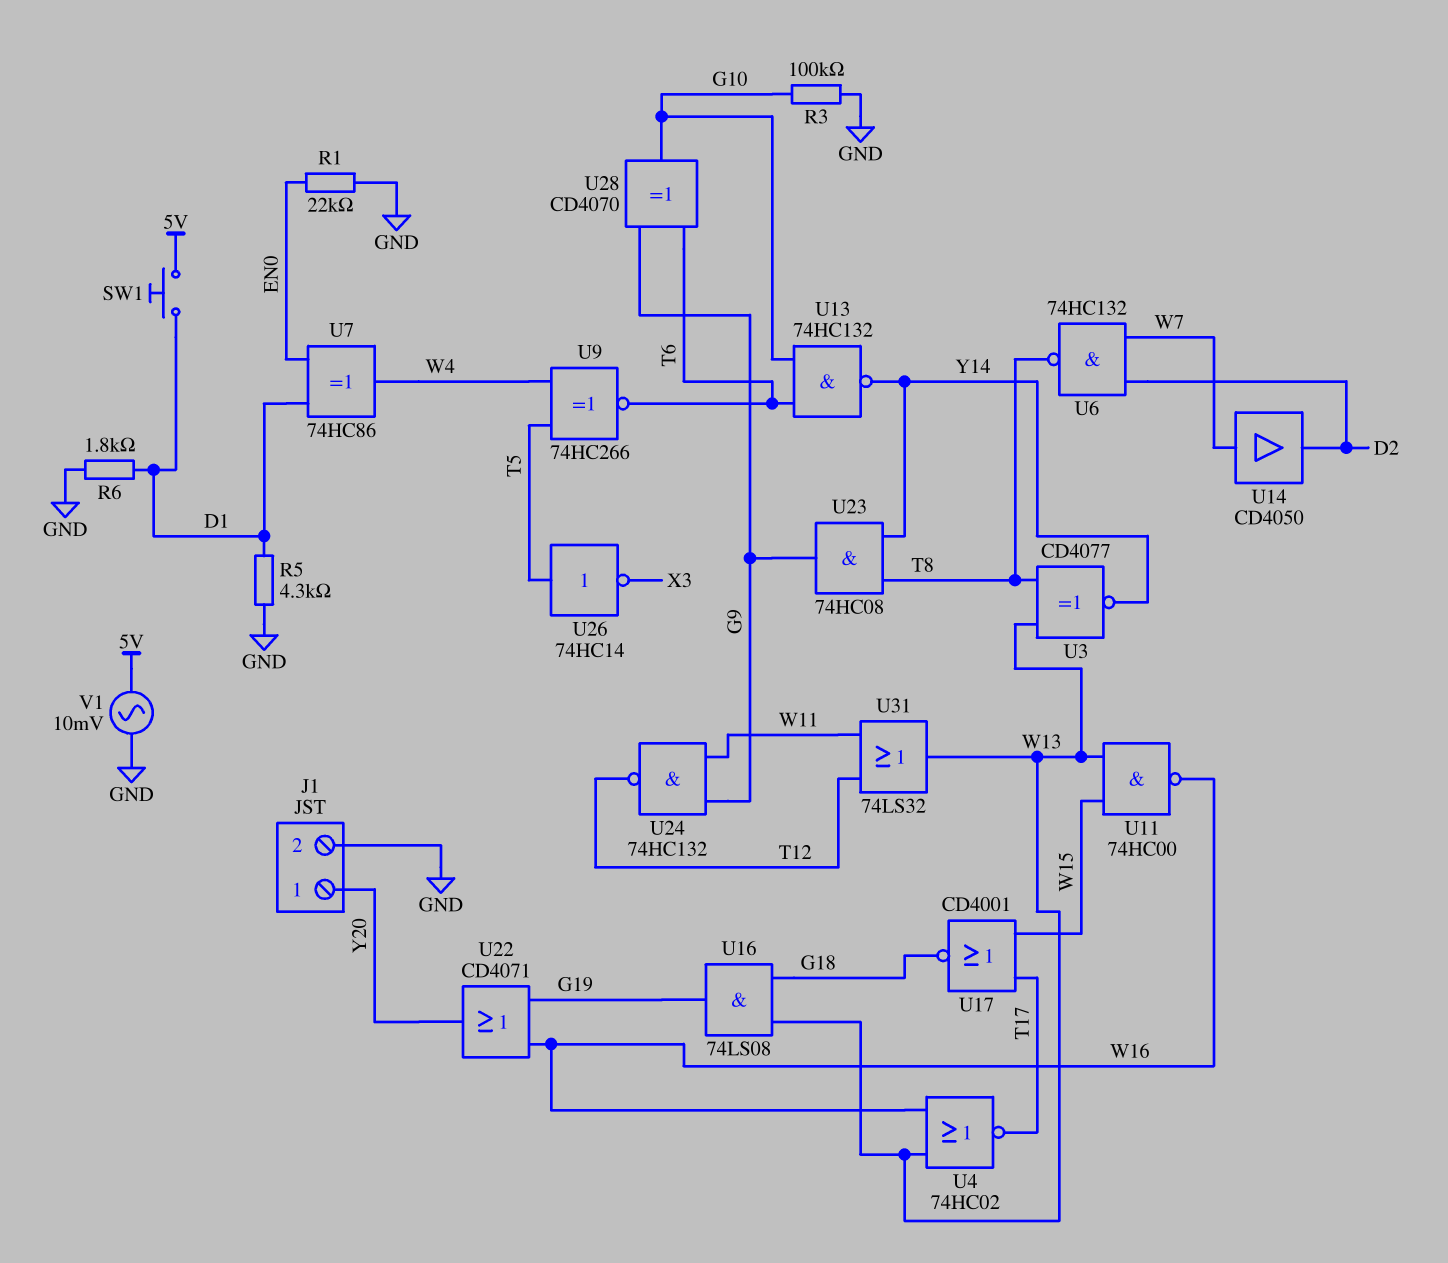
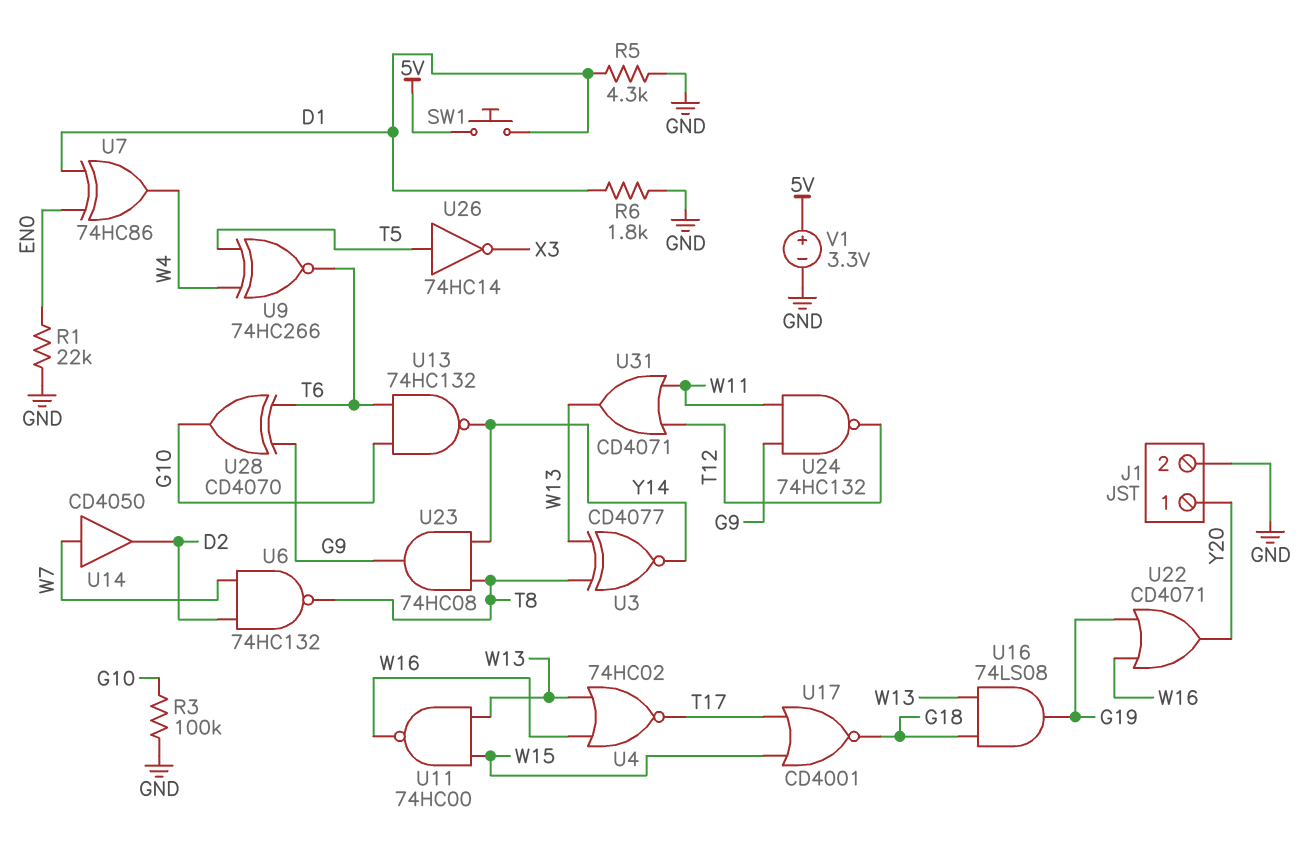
U31: OR 74LS32 (in T12, in W11, out W13) -> OR CD4071 (in T12, in W11, out W13)
V1: AC 10mV (5V, GND) -> 3.3V (plus 5V, minus GND)

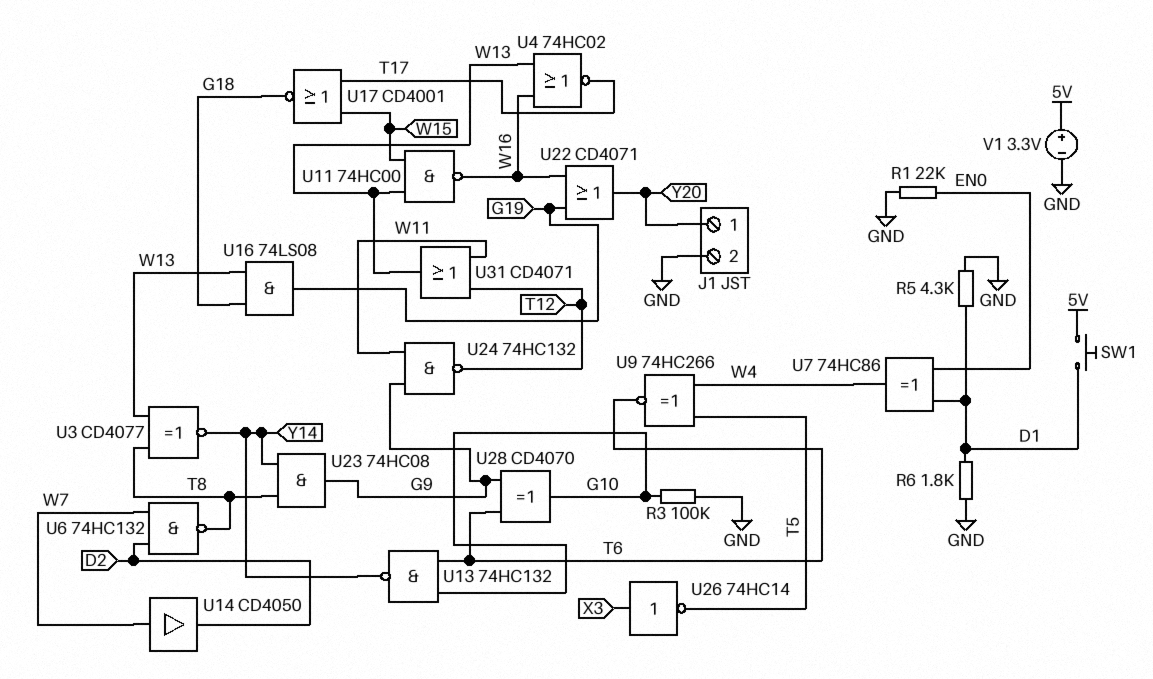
U26: NOT 74HC14 (in T5, out X3) -> NOT 74HC14 (in X3, out T5)

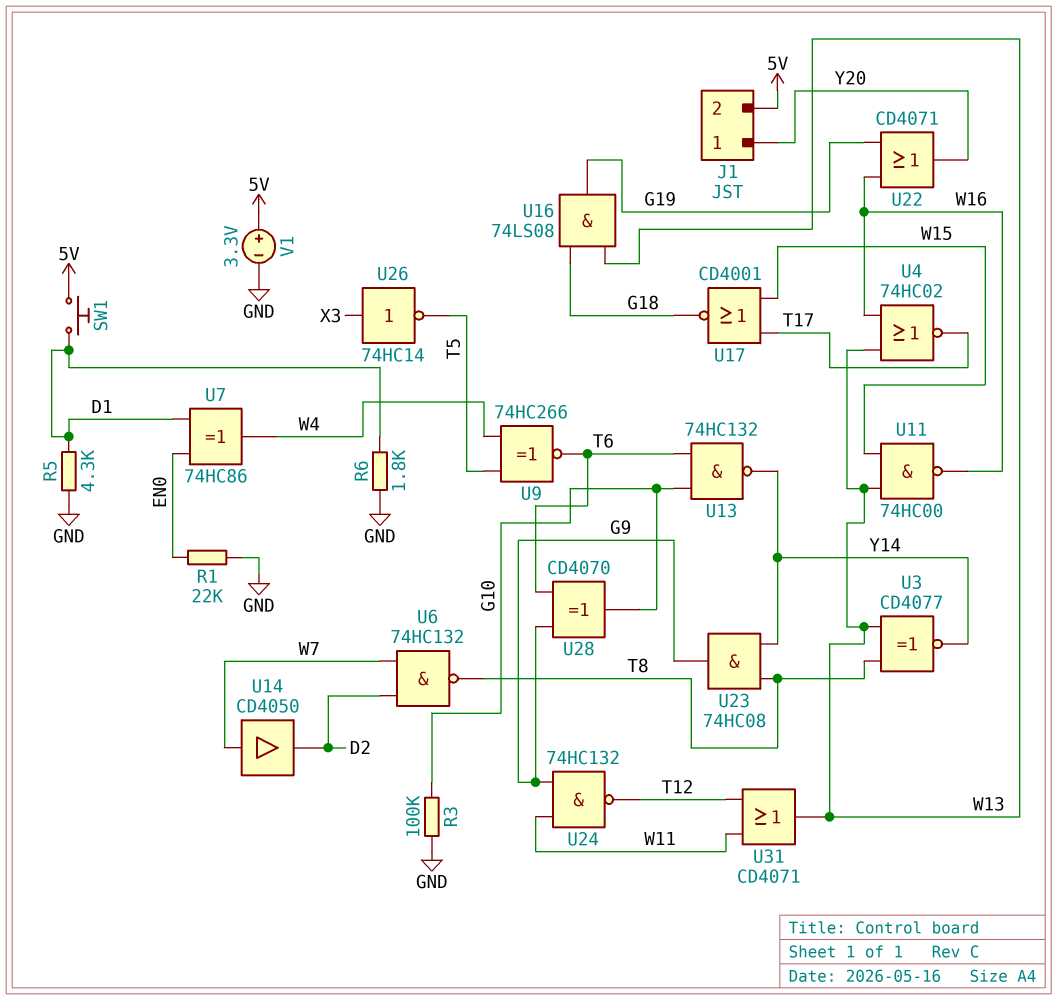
J1 pin 2: GND -> 5V

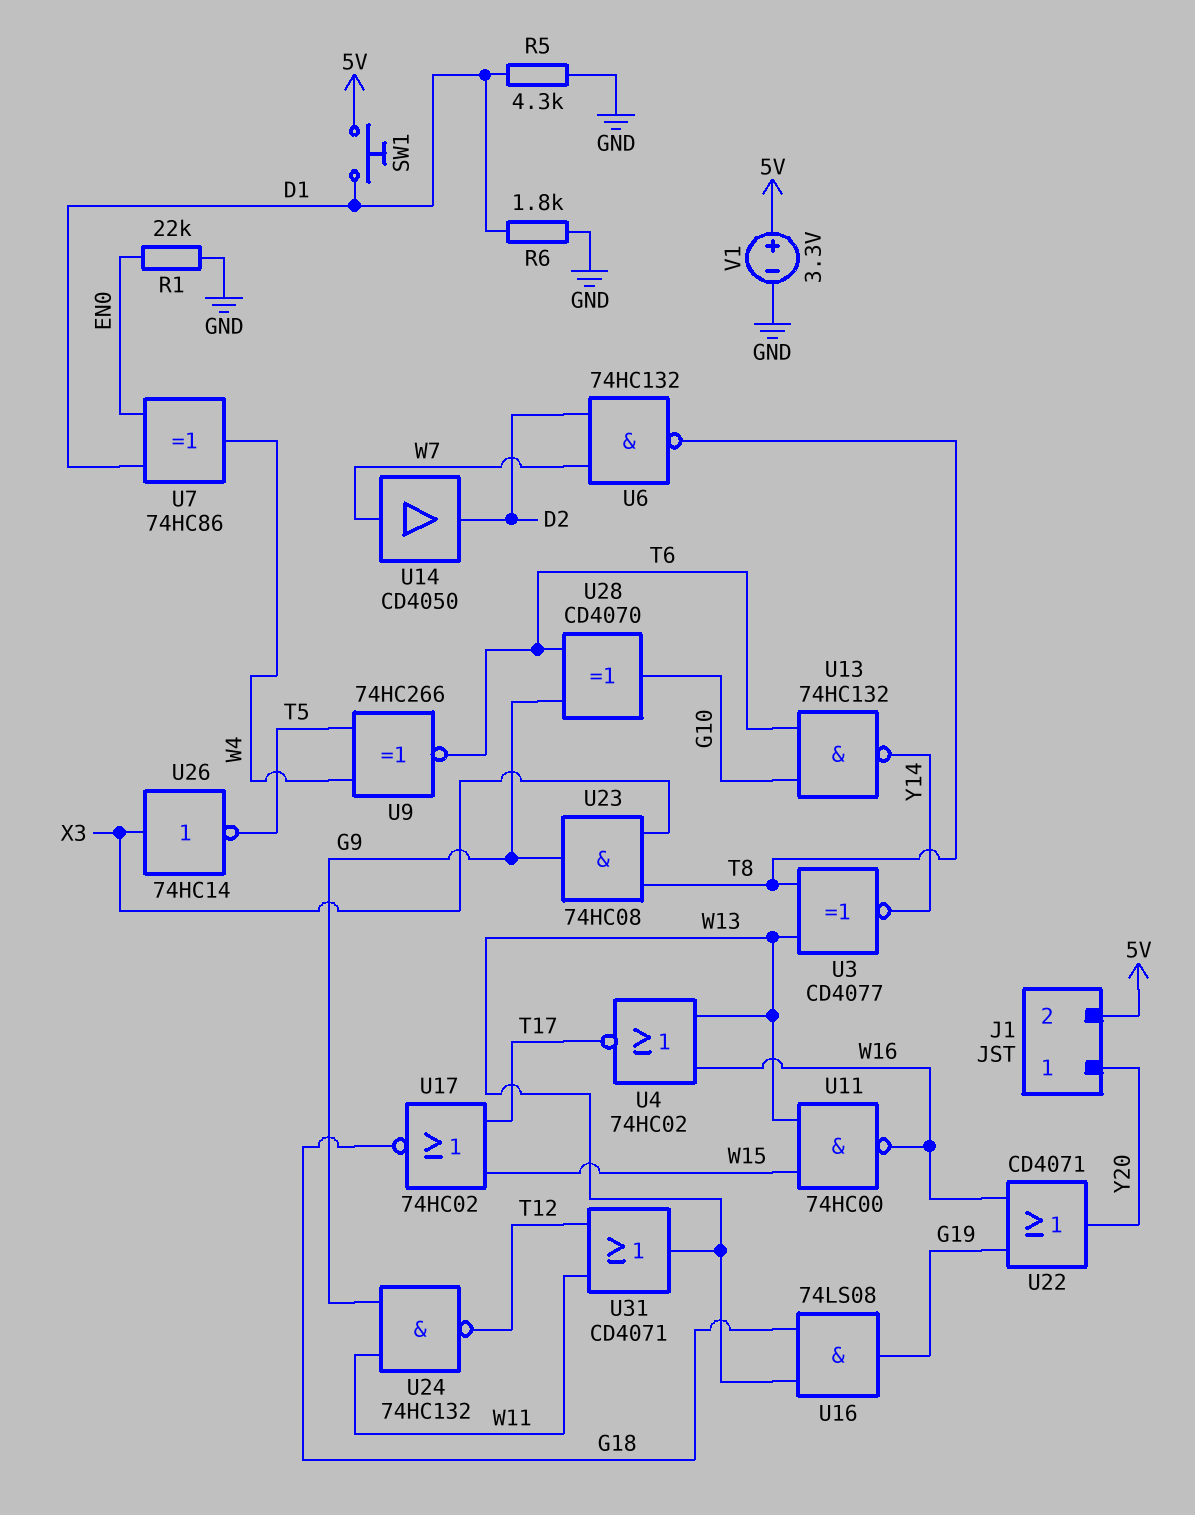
R3: 100k (G10, GND) -> none
U17: NOR CD4001 (in T17, in W15, out G18) -> NOR 74HC02 (in T17, in W15, out G18)
U23: AND 74HC08 (in T8, in Y14, out G9) -> AND 74HC08 (in T8, in X3, out G9)

